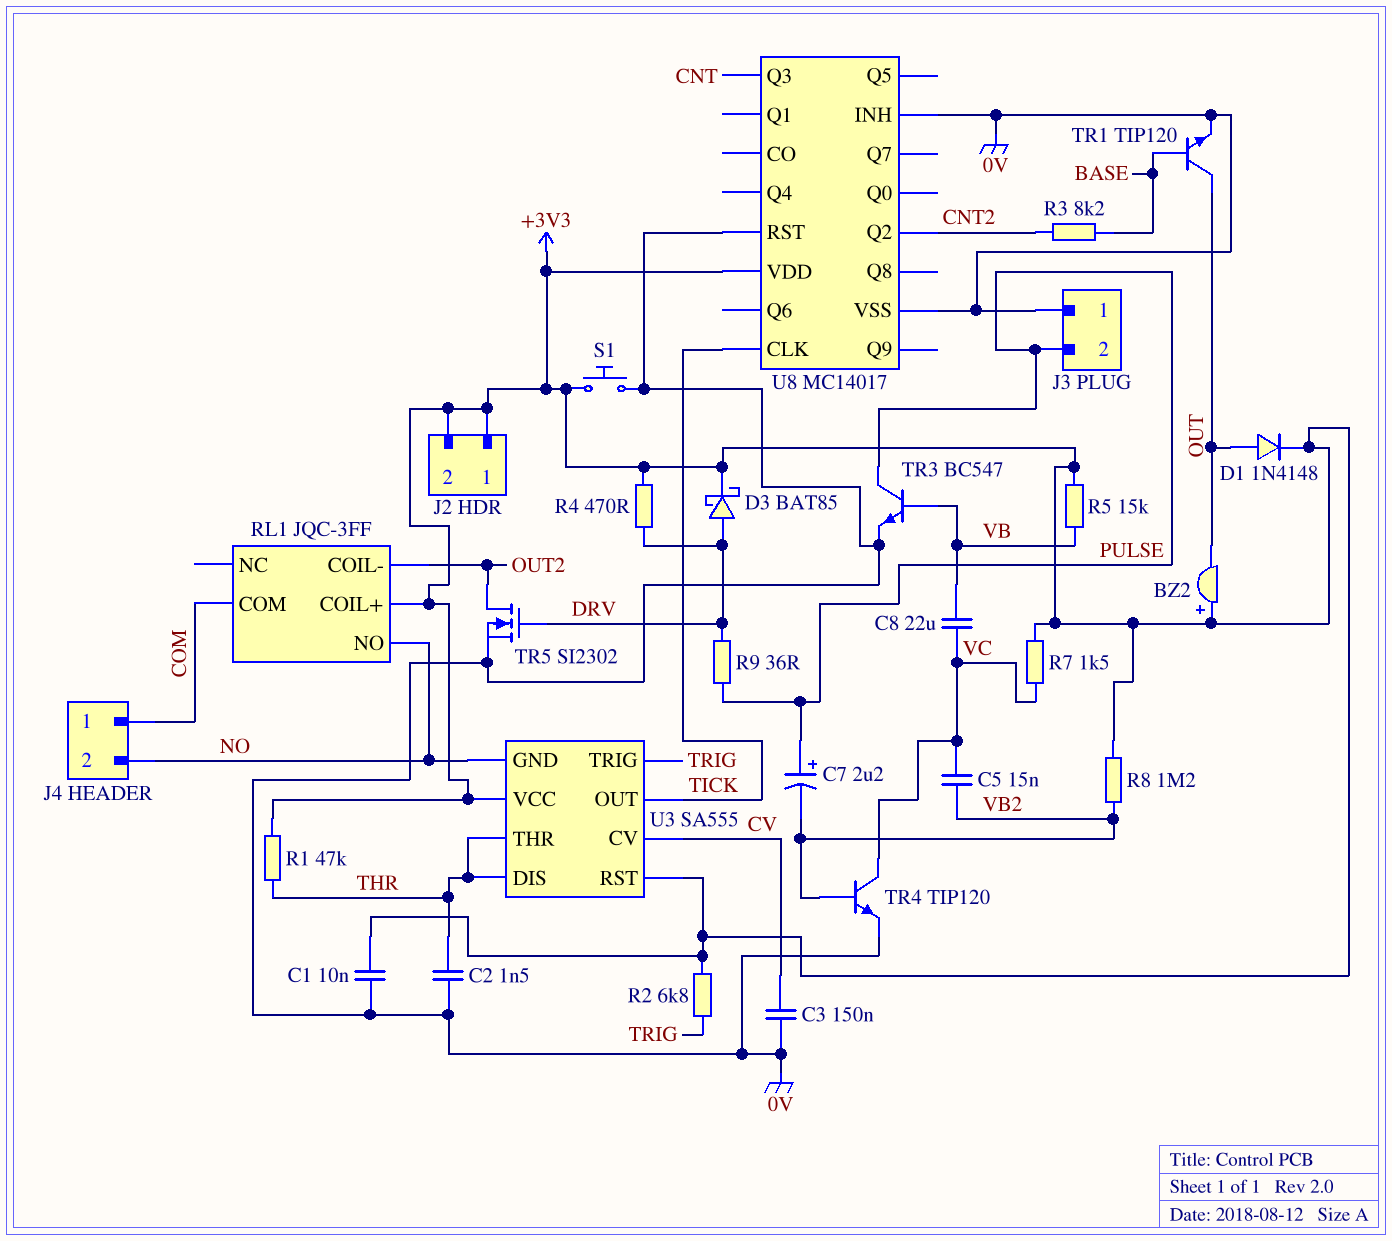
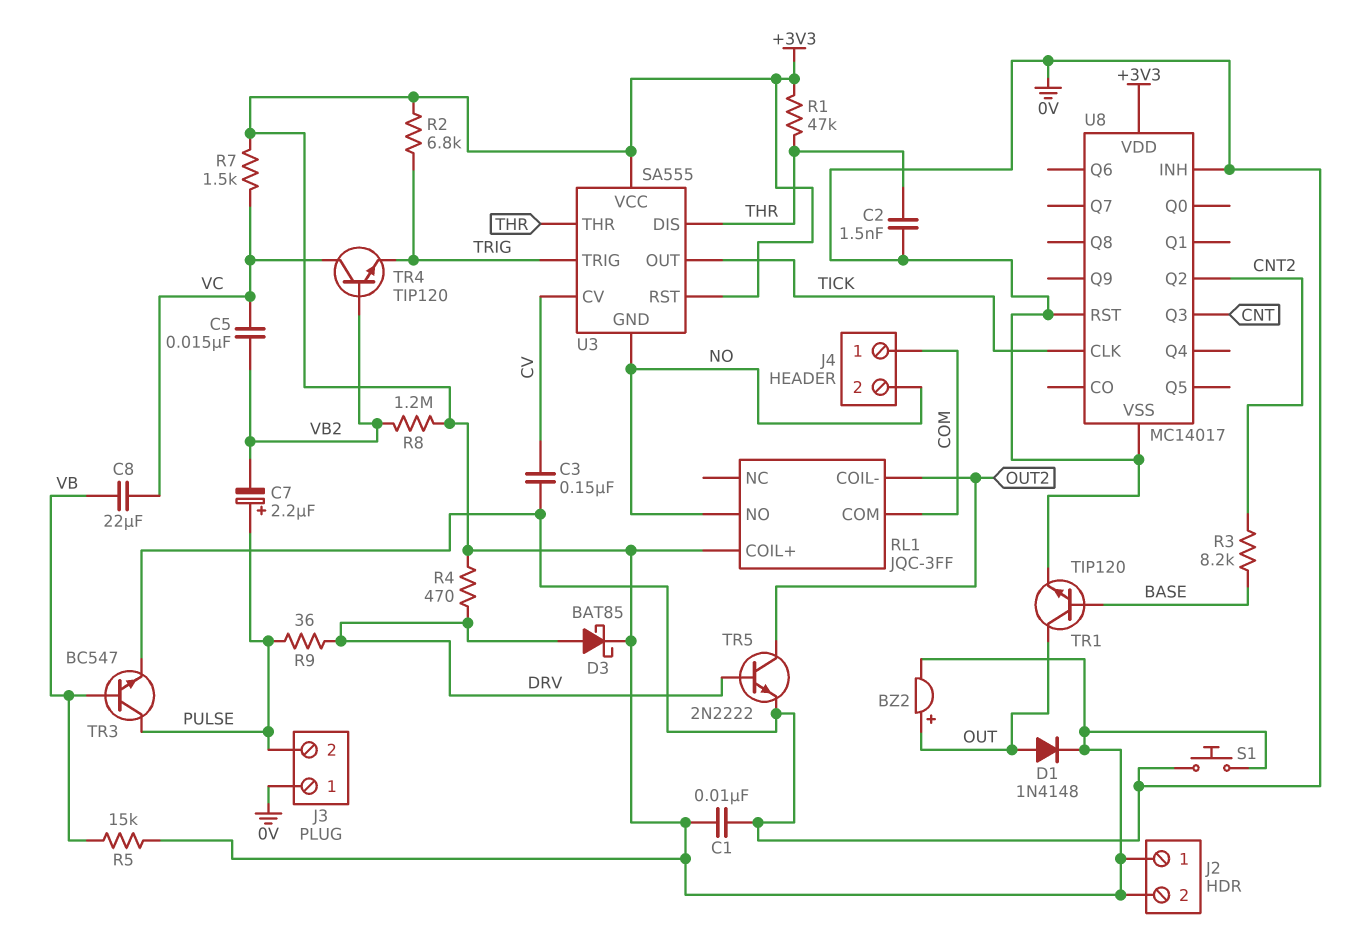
BZ2: buzzer (plus +3V3, minus OUT) -> buzzer (plus OUT, minus +3V3)
TR4: NPN TIP120 (B VB2, C VC, E 0V) -> NPN TIP120 (B VB2, C VC, E TRIG)
TR5: NMOS SI2302 (G DRV, D OUT2, S 0V) -> NPN 2N2222 (B DRV, C OUT2, E 0V)

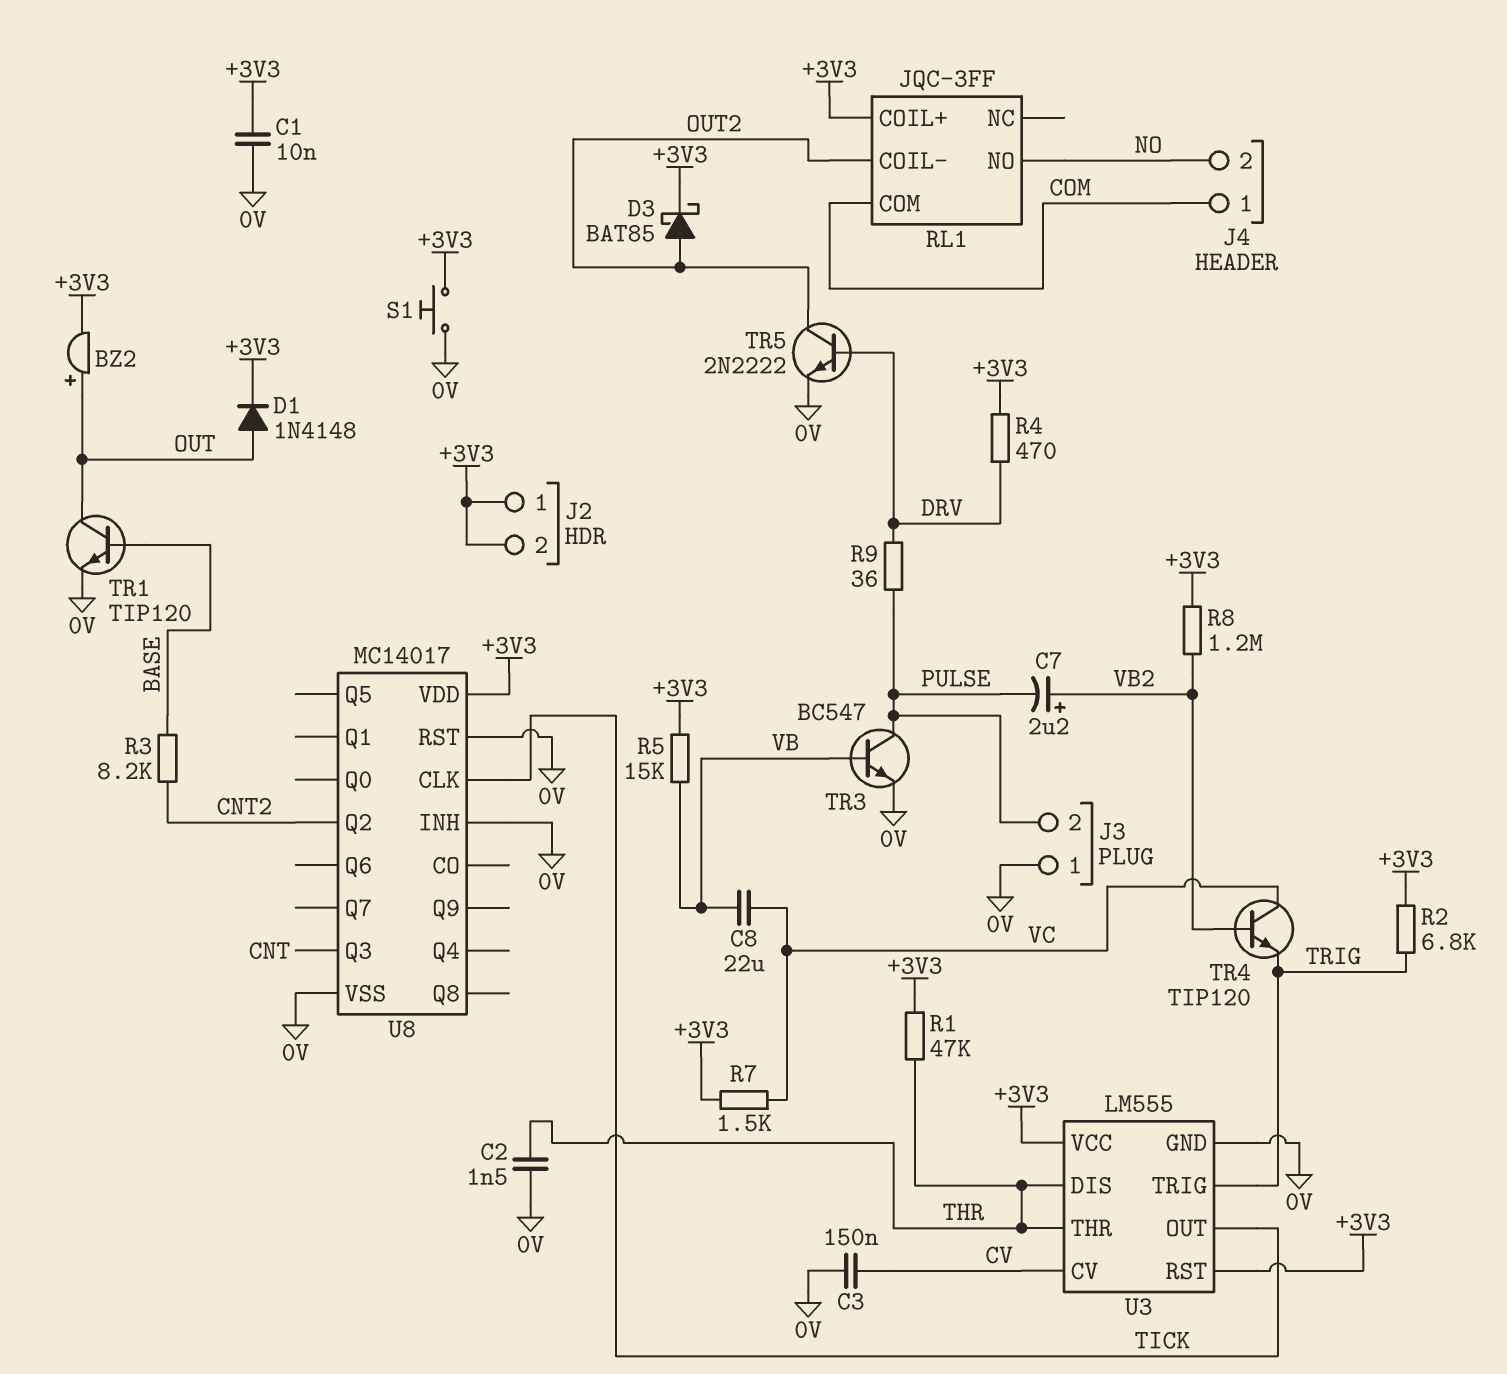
C5: 15nF (VB2, VC) -> none
C7: 2.2uF (plus PULSE, minus VB2) -> 2.2uF (plus VB2, minus PULSE)
D3: schottky BAT85 (A DRV, K +3V3) -> schottky BAT85 (A OUT2, K +3V3)
U3: SA555 -> LM555
U3 pin GND: NO -> 0V

